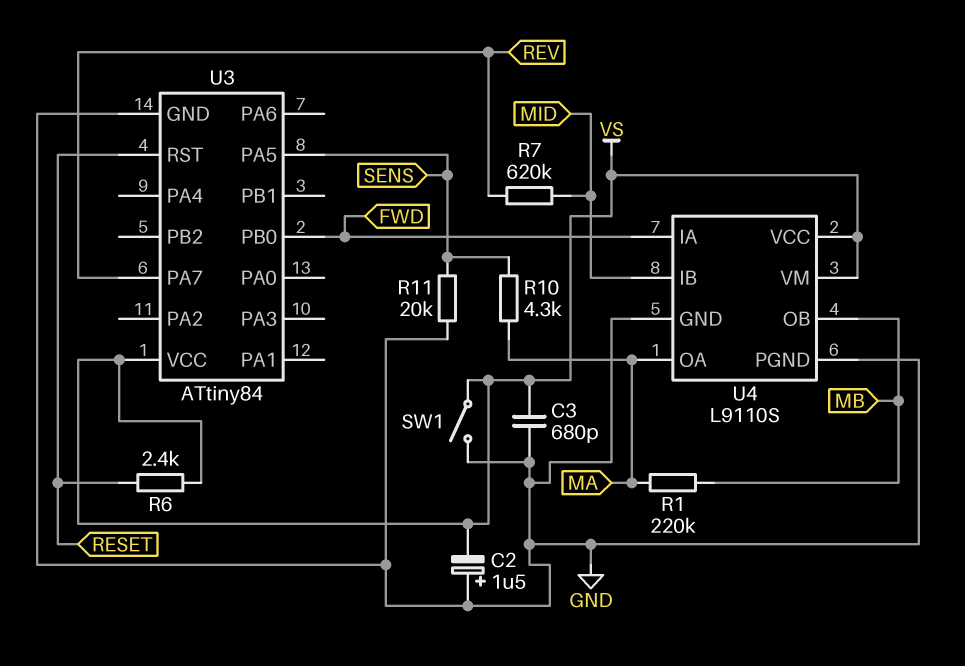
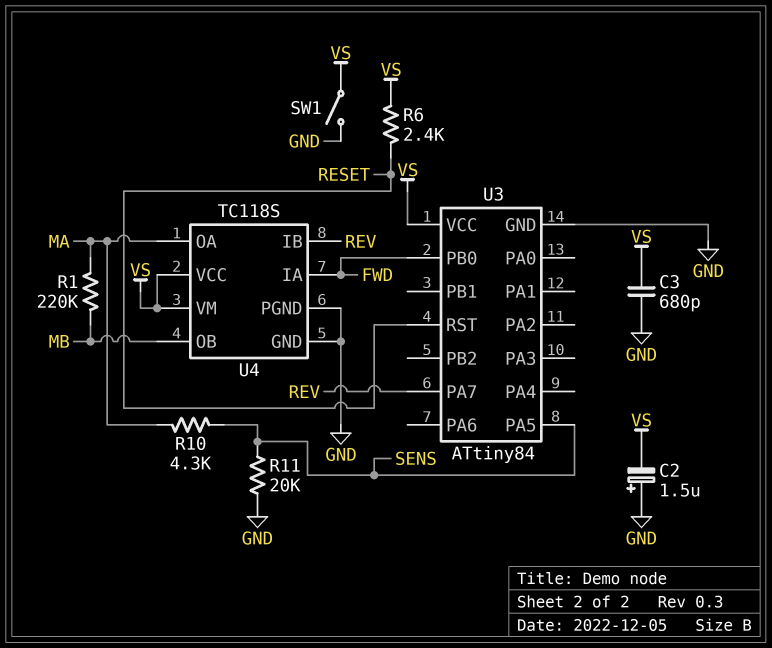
R7: 620k (MID, REV) -> none
U4: L9110S -> TC118S
U4 pin IB: MID -> REV

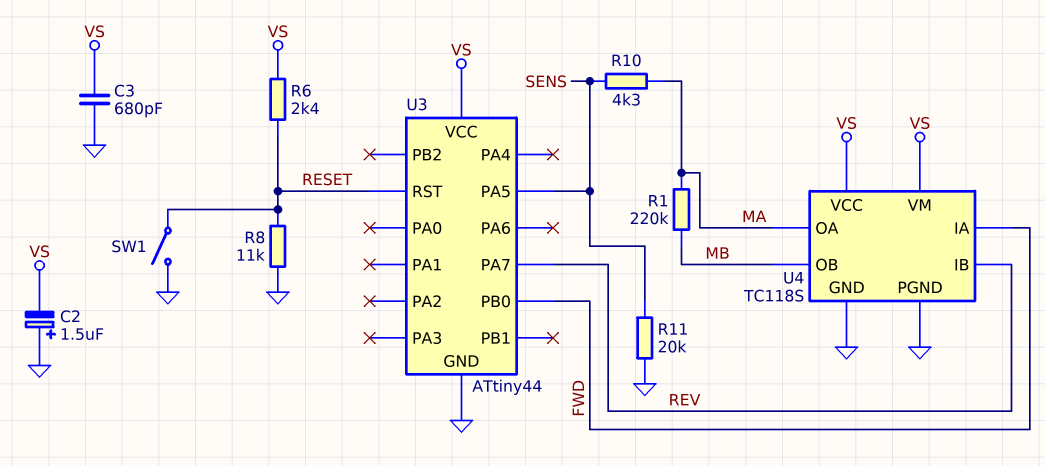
R8: none -> 11k (GND, RESET)
SW1: switch (GND, VS) -> switch (GND, RESET)
U3: ATtiny84 -> ATtiny44

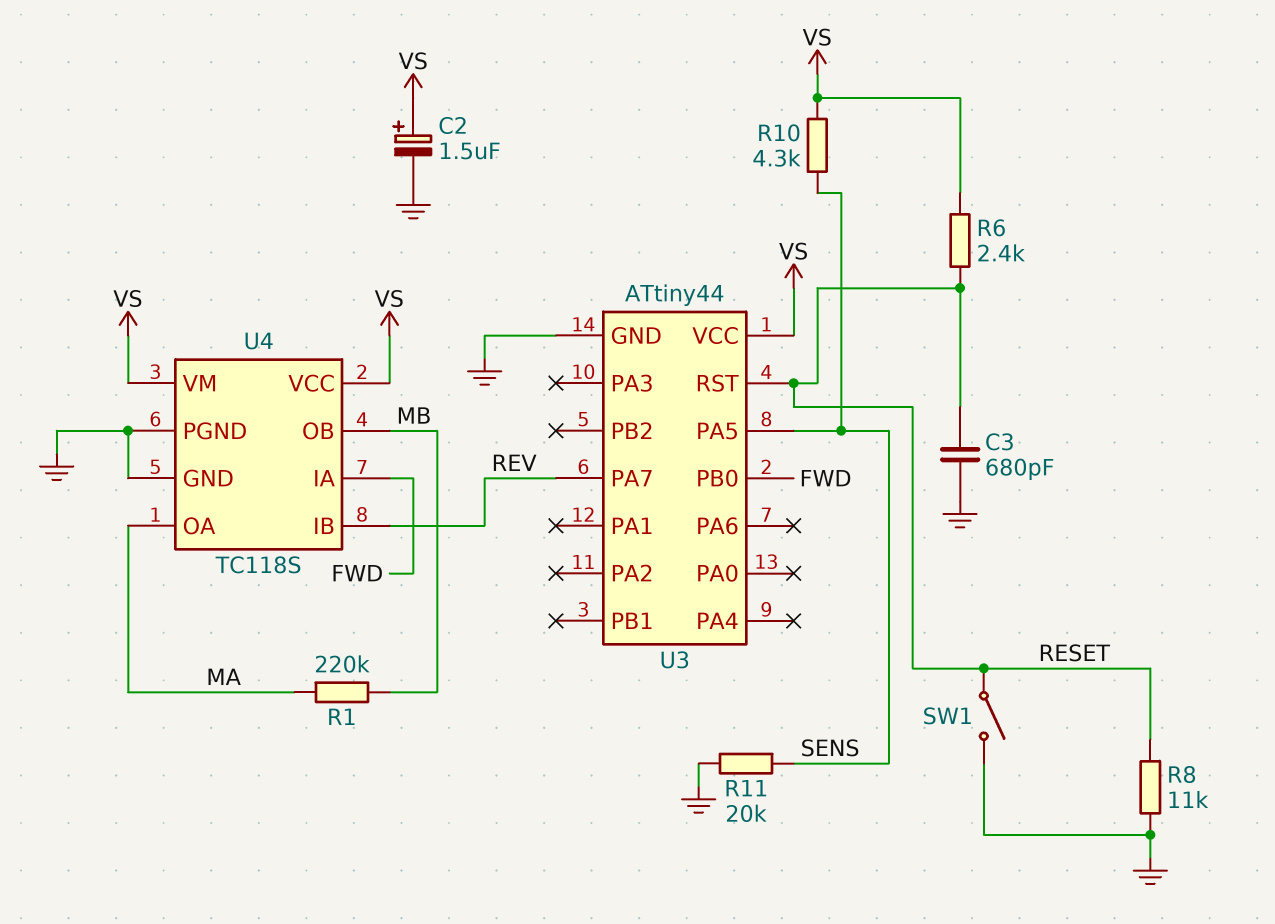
C2: 1.5uF (plus GND, minus VS) -> 1.5uF (plus VS, minus GND)
C3: 680pF (GND, VS) -> 680pF (GND, RESET)
R10: 4.3k (MA, SENS) -> 4.3k (SENS, VS)

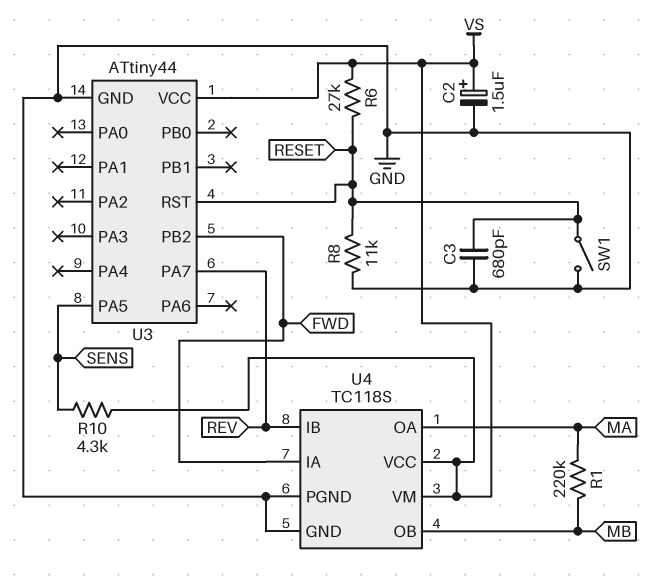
R6: 2.4k (RESET, VS) -> 27k (RESET, VS)
R11: 20k (GND, SENS) -> none
U3 pin PB0: FWD -> none
U3 pin PB2: none -> FWD

